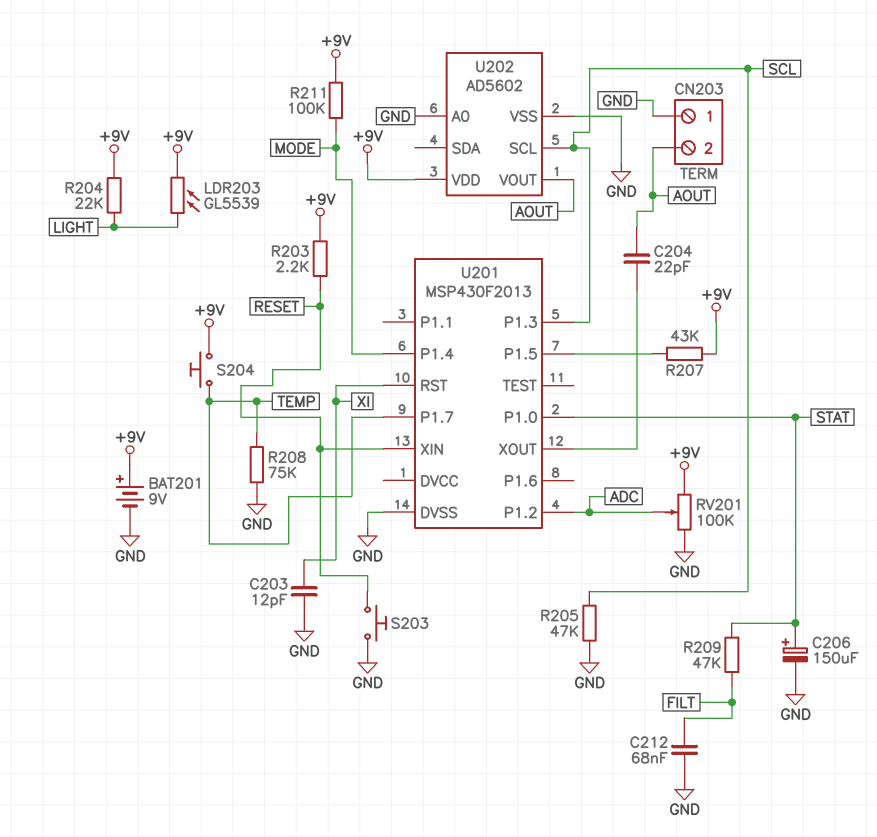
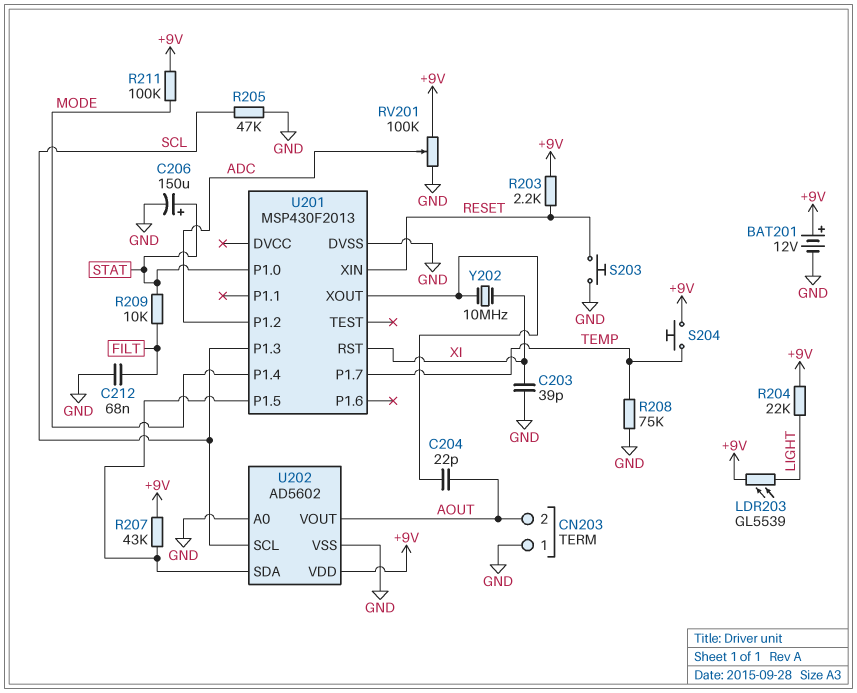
BAT201: 9V (plus +9V, minus GND) -> 12V (plus +9V, minus GND)
C203: 12pF (GND, XI) -> 39pF (GND, XI)
R209: 47k (FILT, STAT) -> 10k (FILT, STAT)
U202 pin SDA: none -> U201/P1.5
Y202: none -> 10MHz (U201/XOUT, XI)

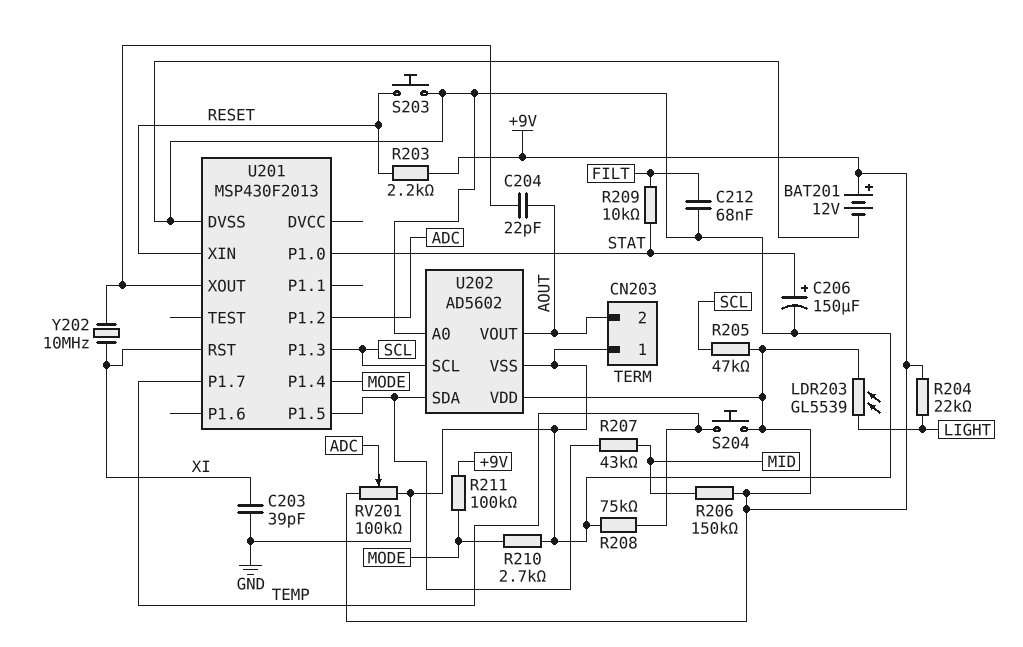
R205: 47k (GND, SCL) -> 47k (+9V, SCL)
R206: none -> 150k (+9V, MID)
R207: 43k (+9V, U201/P1.5) -> 43k (MID, U201/P1.5)
R210: none -> 2.7k (GND, MODE)

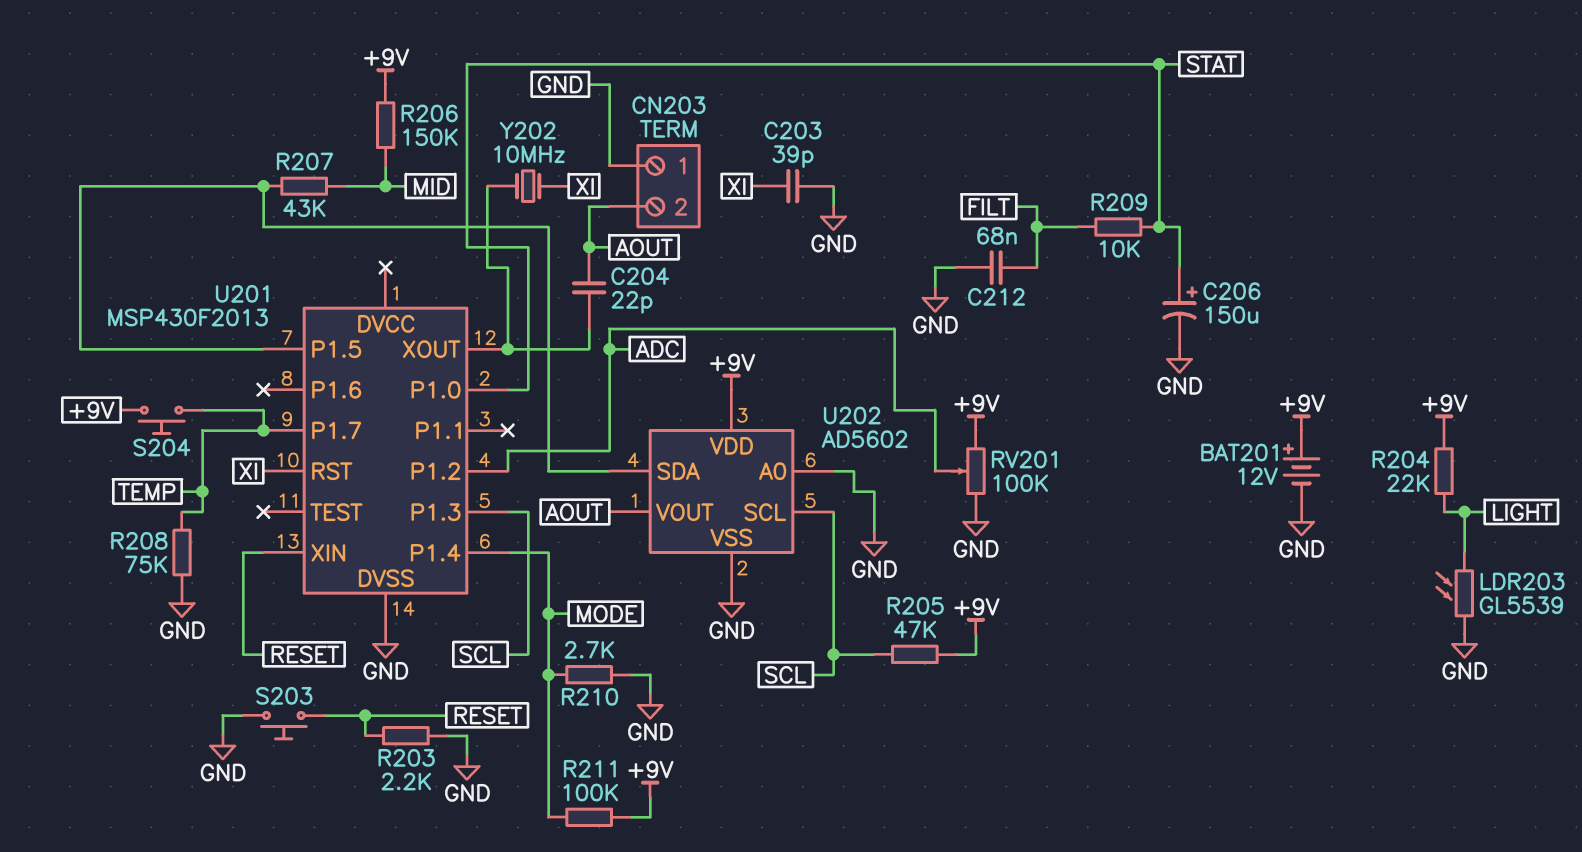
LDR203: GL5539 (+9V, LIGHT) -> GL5539 (GND, LIGHT)
R203: 2.2k (+9V, RESET) -> 2.2k (GND, RESET)

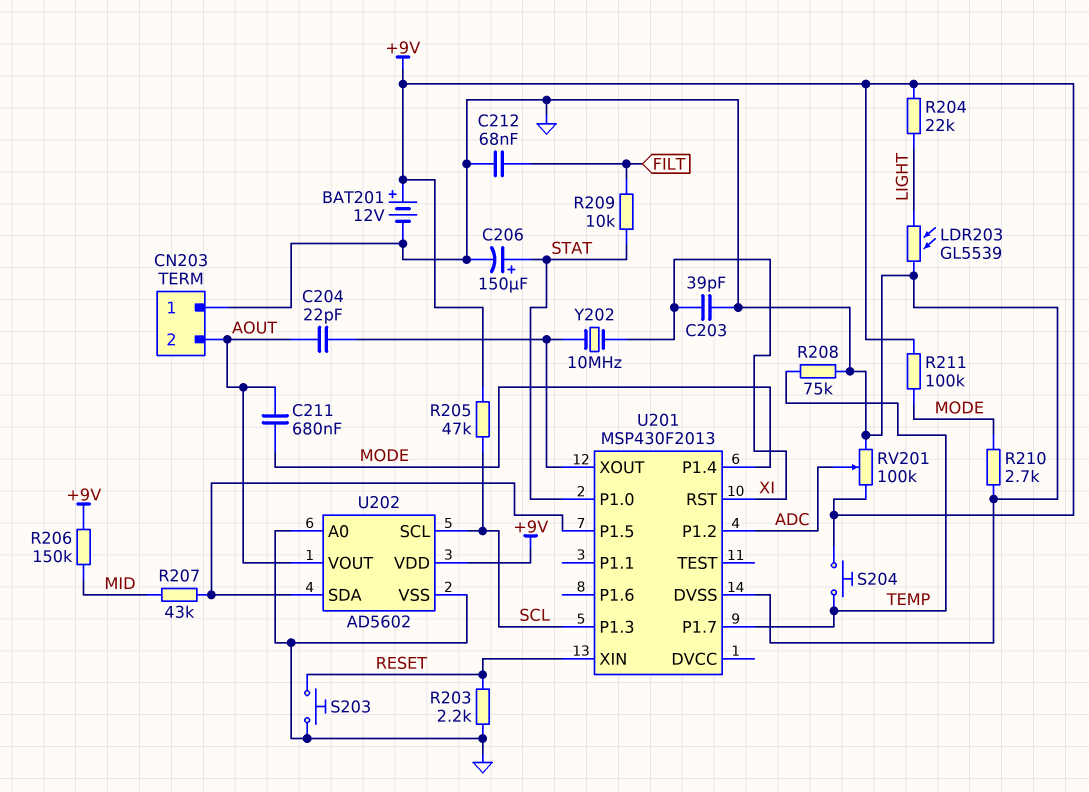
C211: none -> 680nF (AOUT, MODE)

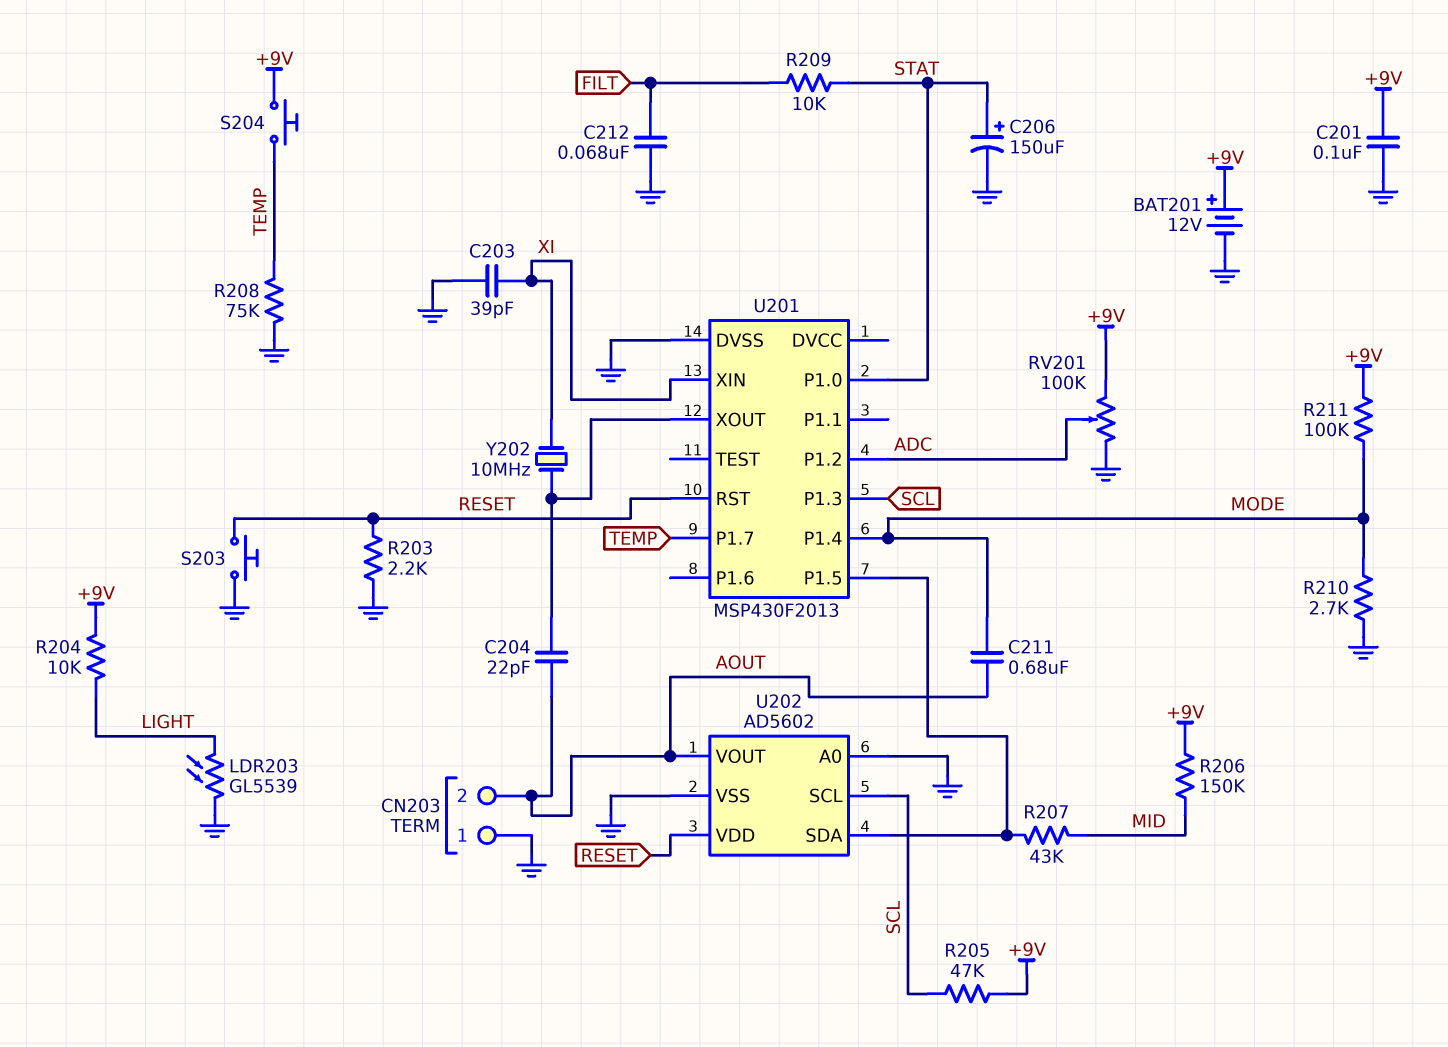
C201: none -> 100nF (+9V, GND)
R204: 22k (+9V, LIGHT) -> 10k (+9V, LIGHT)
U201 pin RST: XI -> RESET
U201 pin XIN: RESET -> XI
U202 pin VDD: +9V -> RESET

